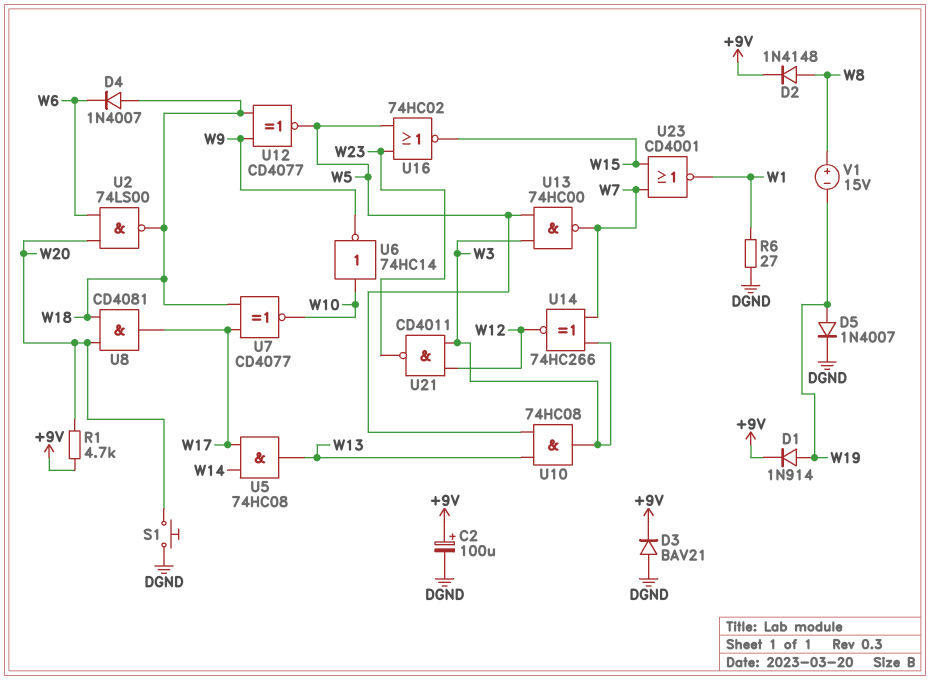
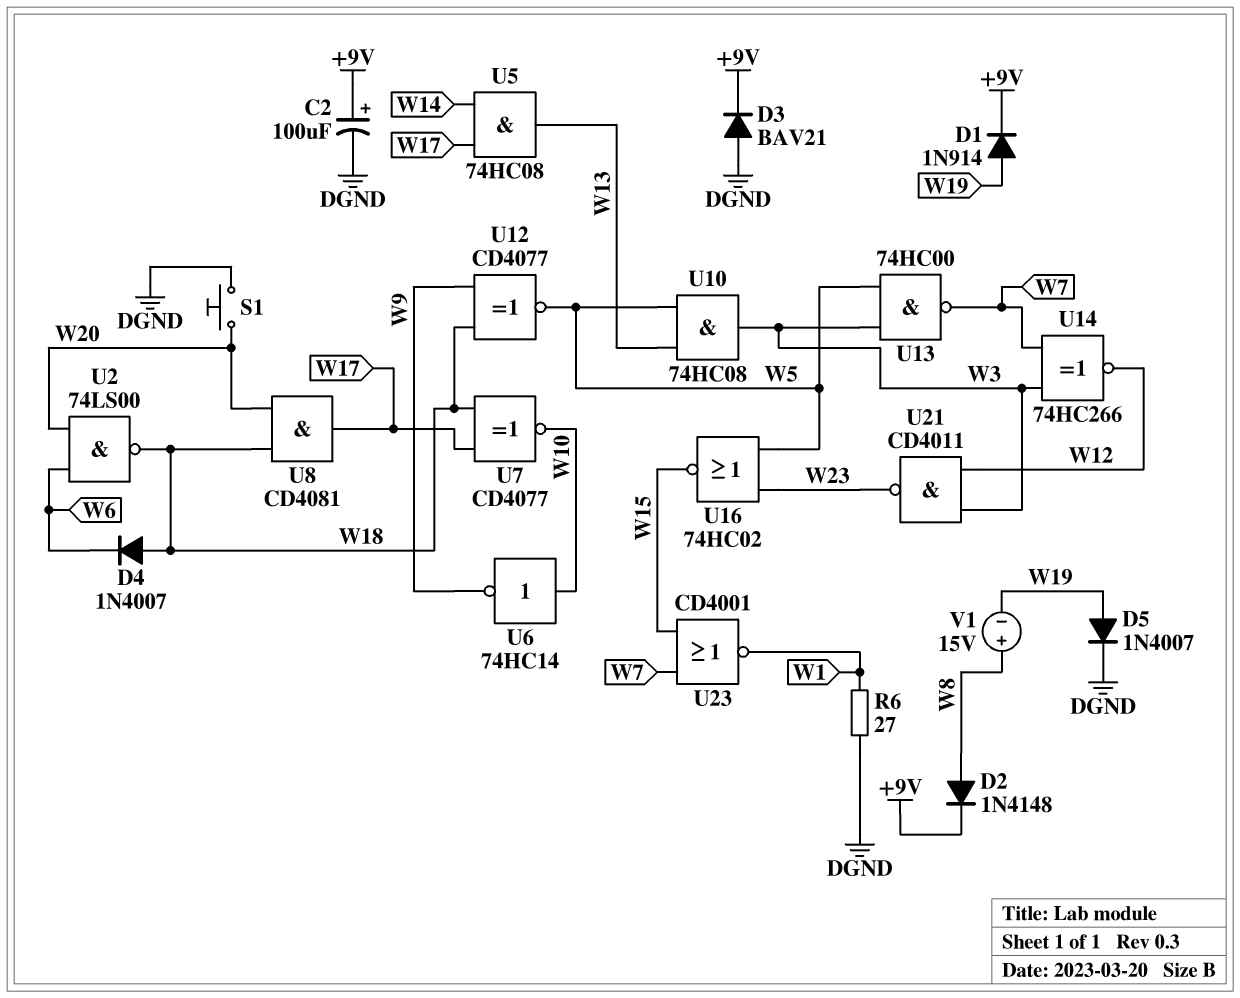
R1: 4.7k (+9V, W20) -> none

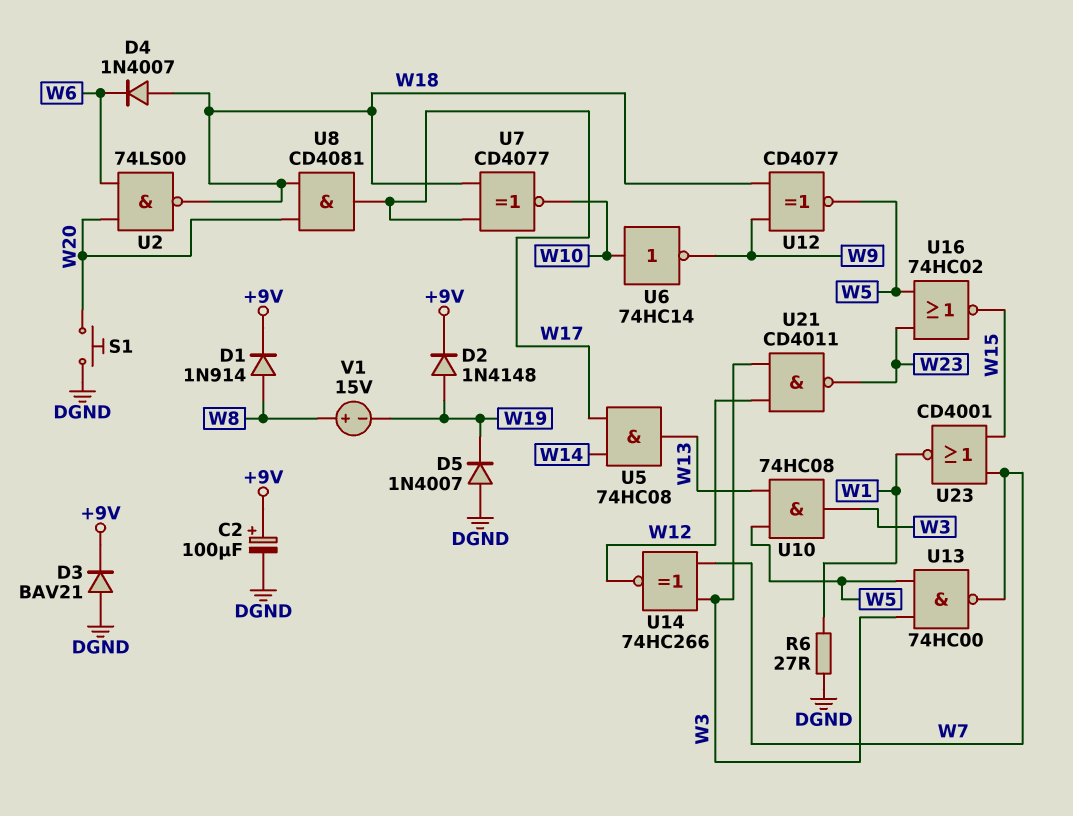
D1: diode 1N914 (A W19, K +9V) -> diode 1N914 (A W8, K +9V)
D2: diode 1N4148 (A W8, K +9V) -> diode 1N4148 (A W19, K +9V)
D5: diode 1N4007 (A W19, K DGND) -> diode 1N4007 (A DGND, K W19)

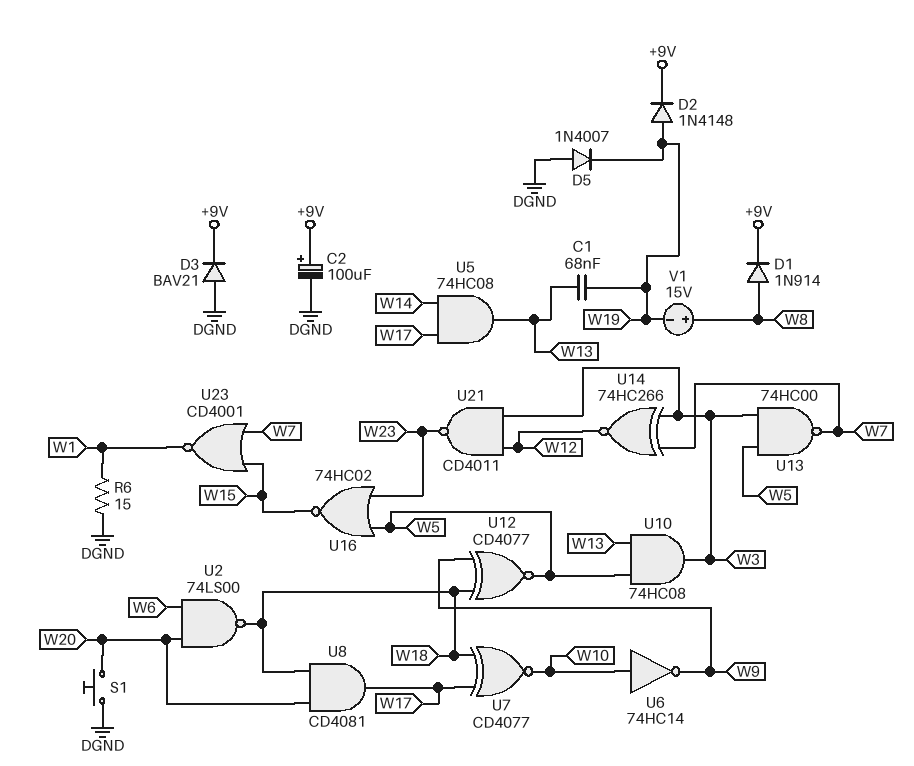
C1: none -> 68nF (W13, W19)
D4: diode 1N4007 (A W18, K W6) -> none
R6: 27 (DGND, W1) -> 15 (DGND, W1)

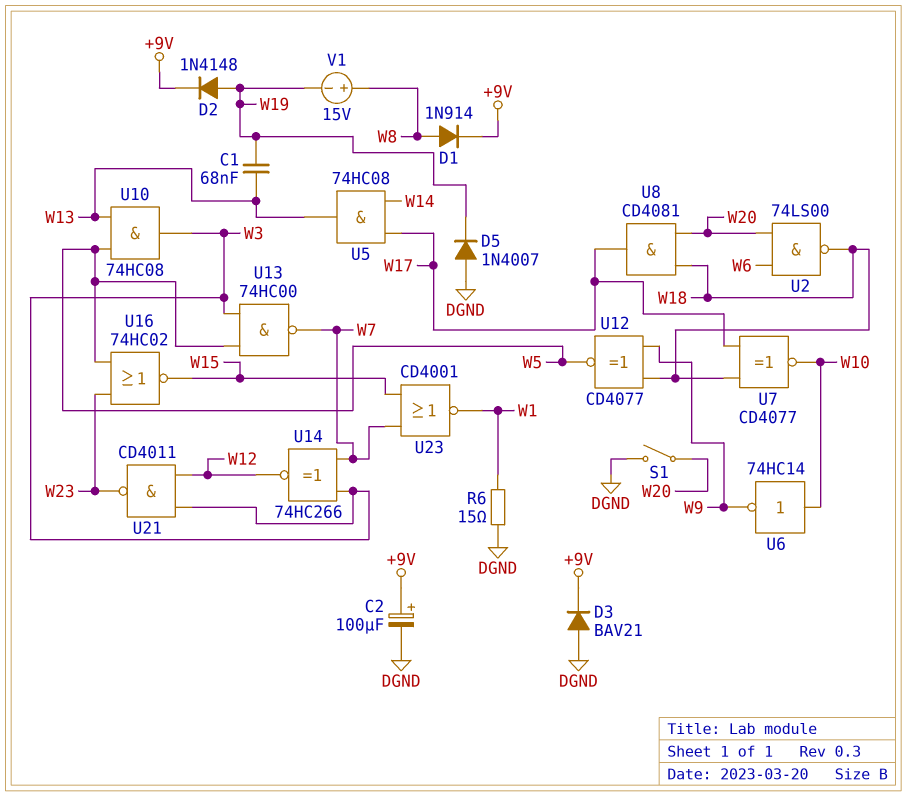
S1: button (DGND, W20) -> switch (DGND, W20)

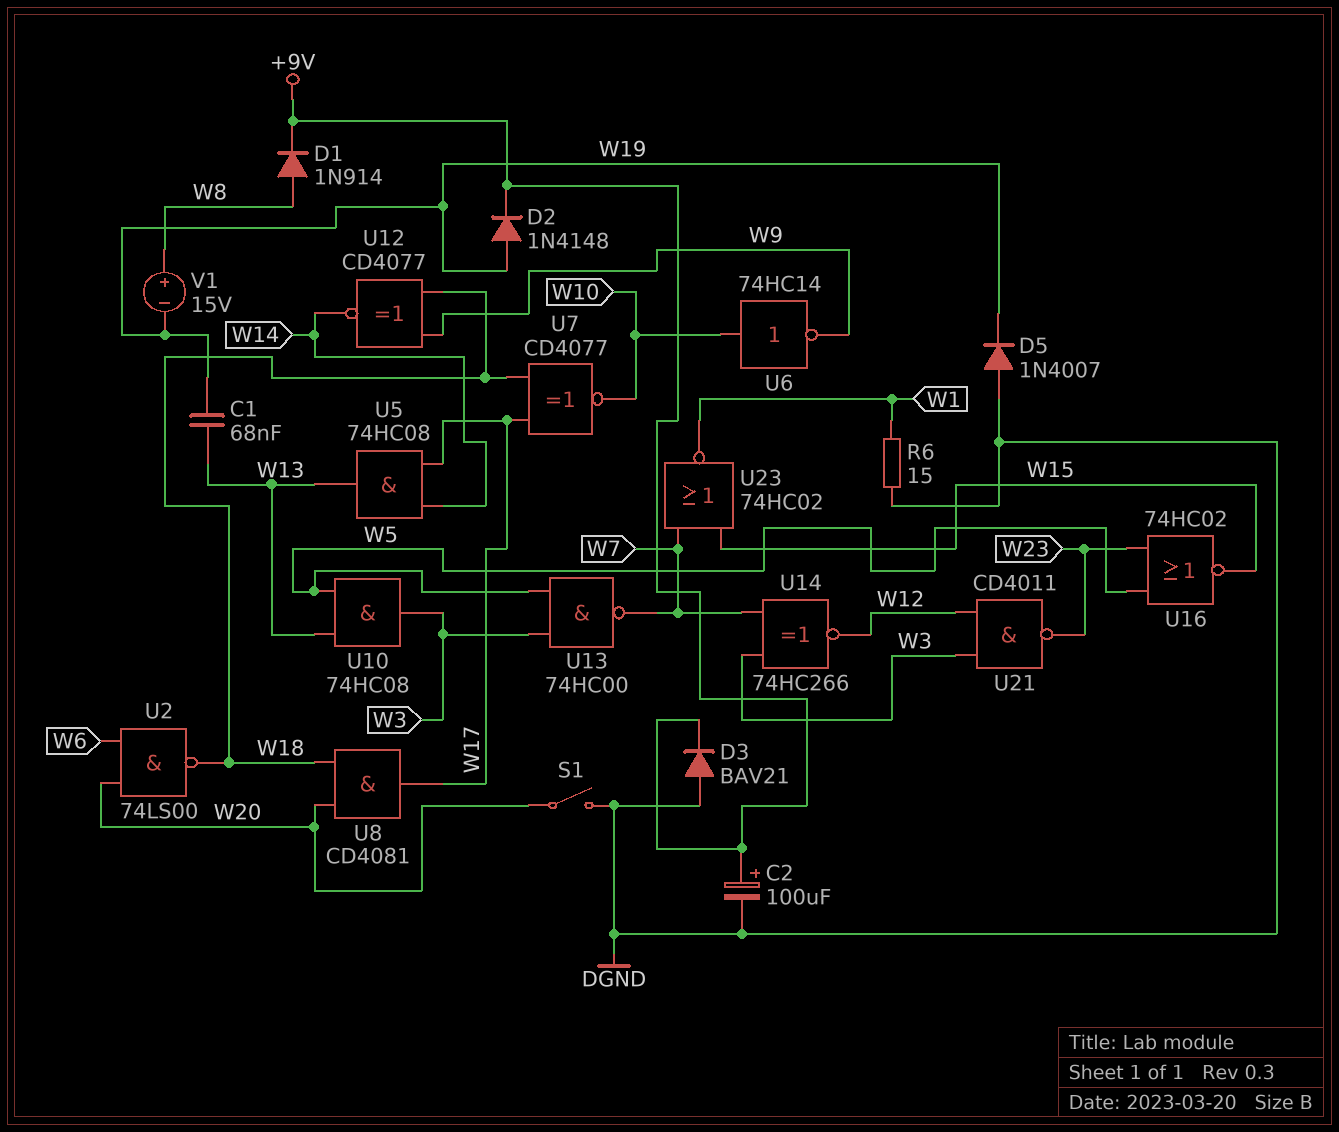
U12: XNOR CD4077 (in W9, in W18, out W5) -> XNOR CD4077 (in W9, in W18, out W14)
U23: NOR CD4001 (in W7, in W15, out W1) -> NOR 74HC02 (in W7, in W15, out W1)

